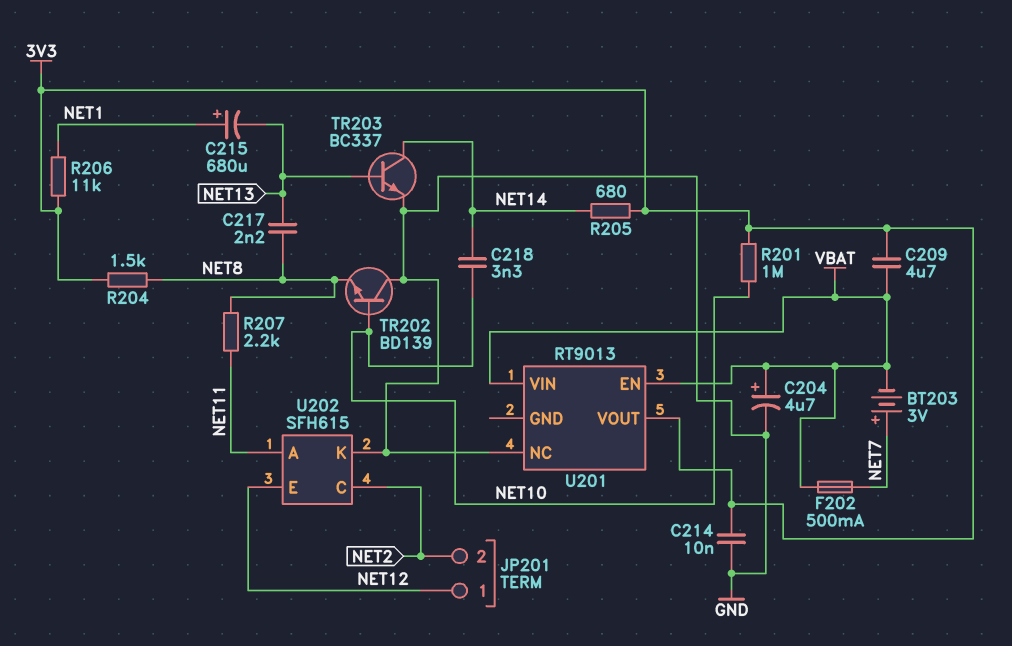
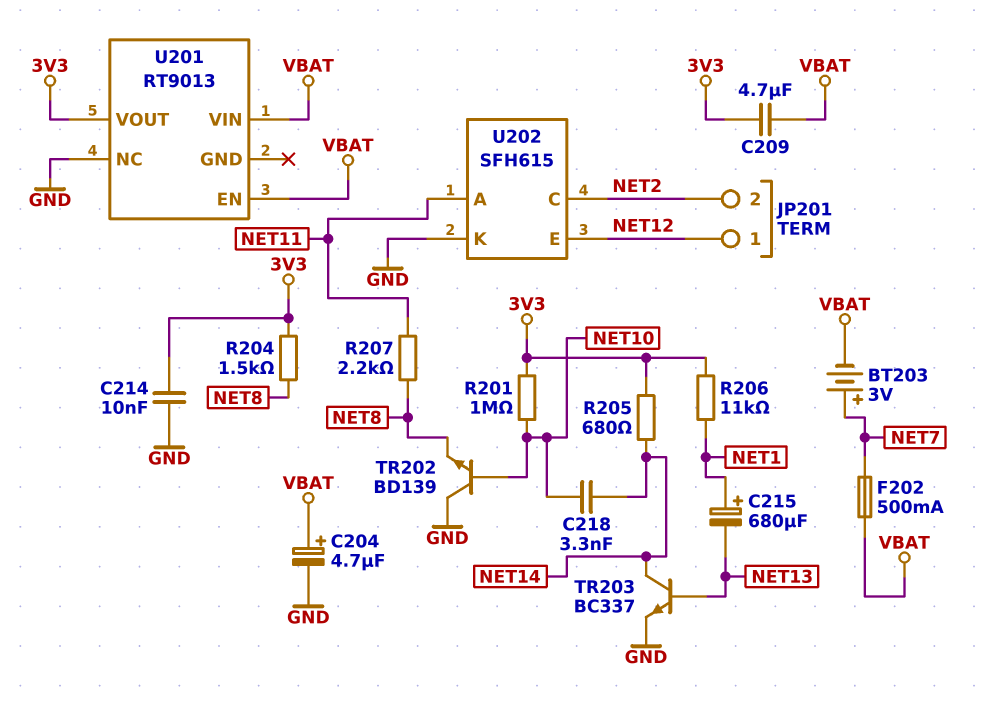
C217: 2.2nF (NET8, NET13) -> none

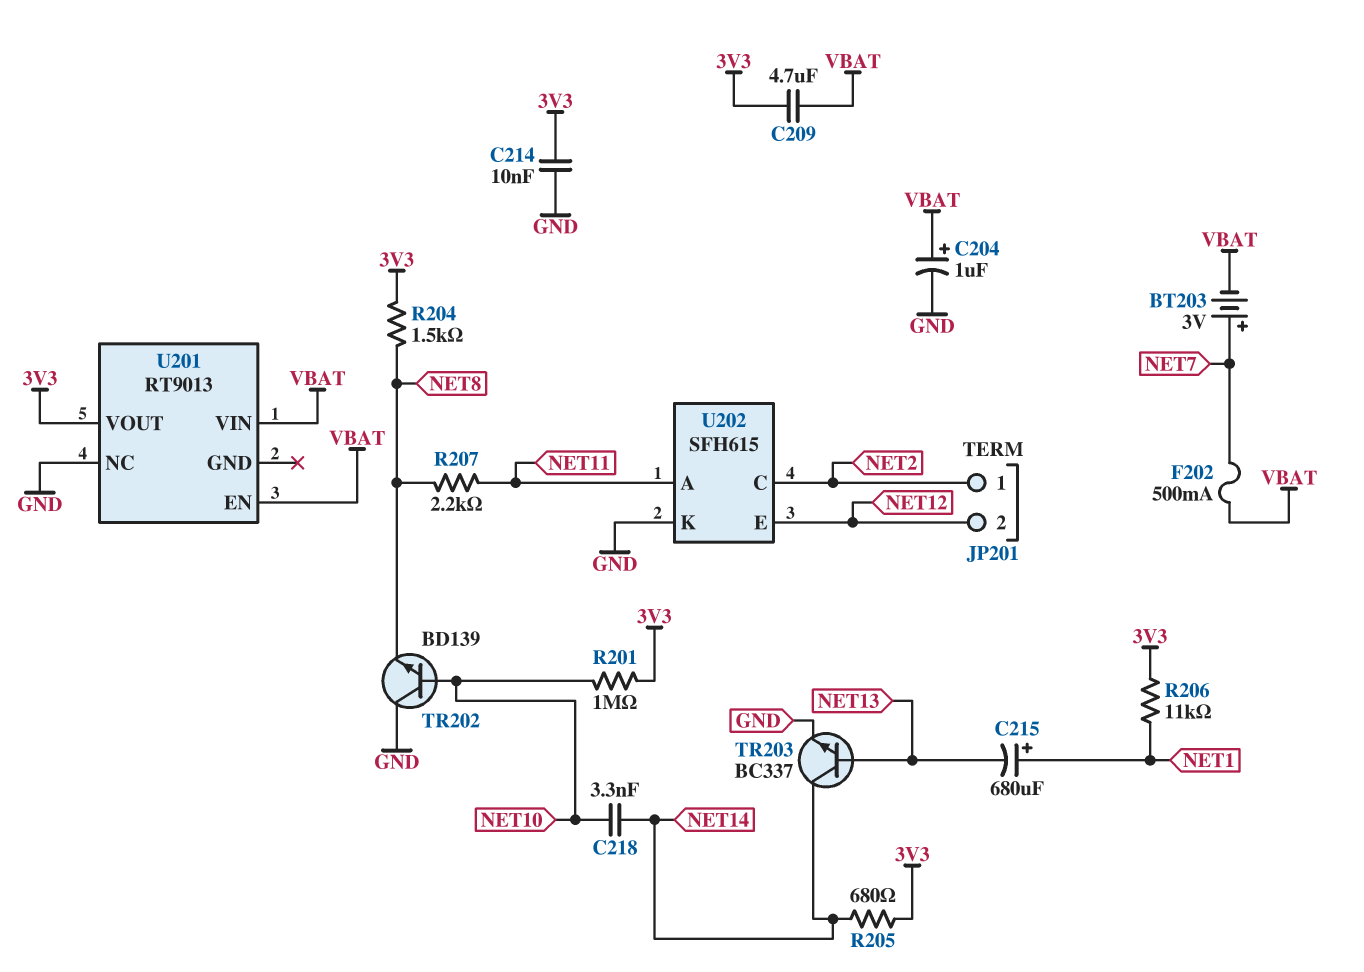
C204: 4.7uF (plus VBAT, minus GND) -> 1uF (plus VBAT, minus GND)
JP201 pin 1: NET12 -> NET2
JP201 pin 2: NET2 -> NET12

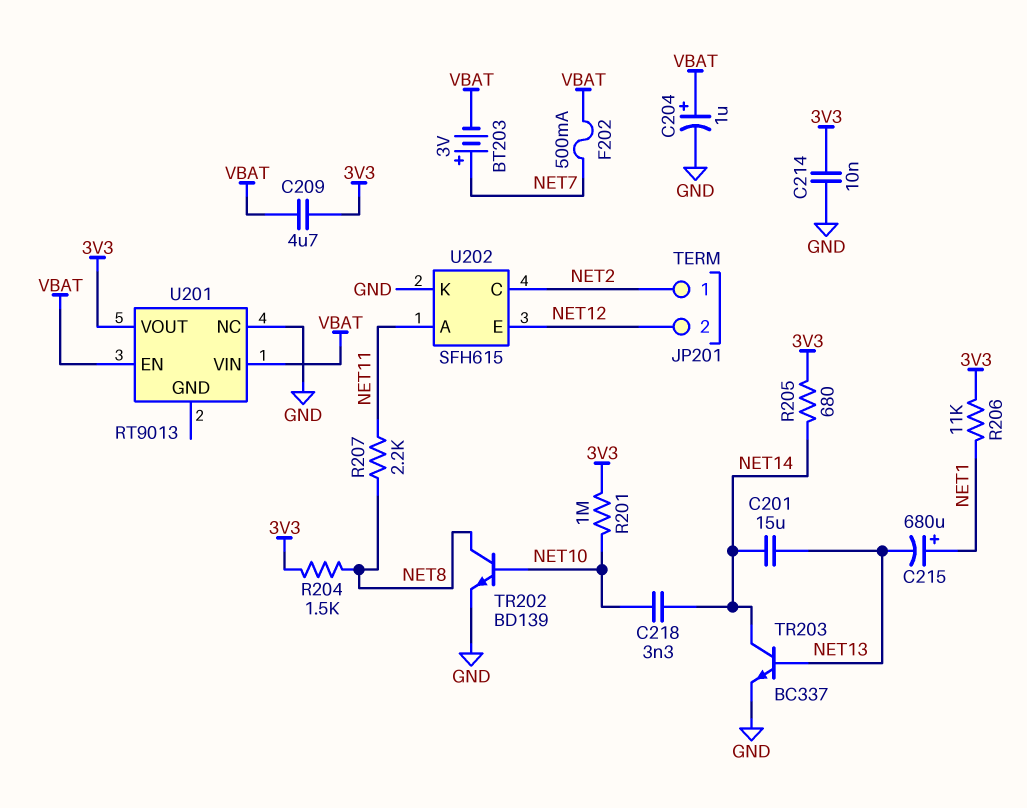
C201: none -> 15uF (NET13, NET14)
TR202: NPN BD139 (B NET10, C GND, E NET8) -> NPN BD139 (B NET10, C NET8, E GND)

